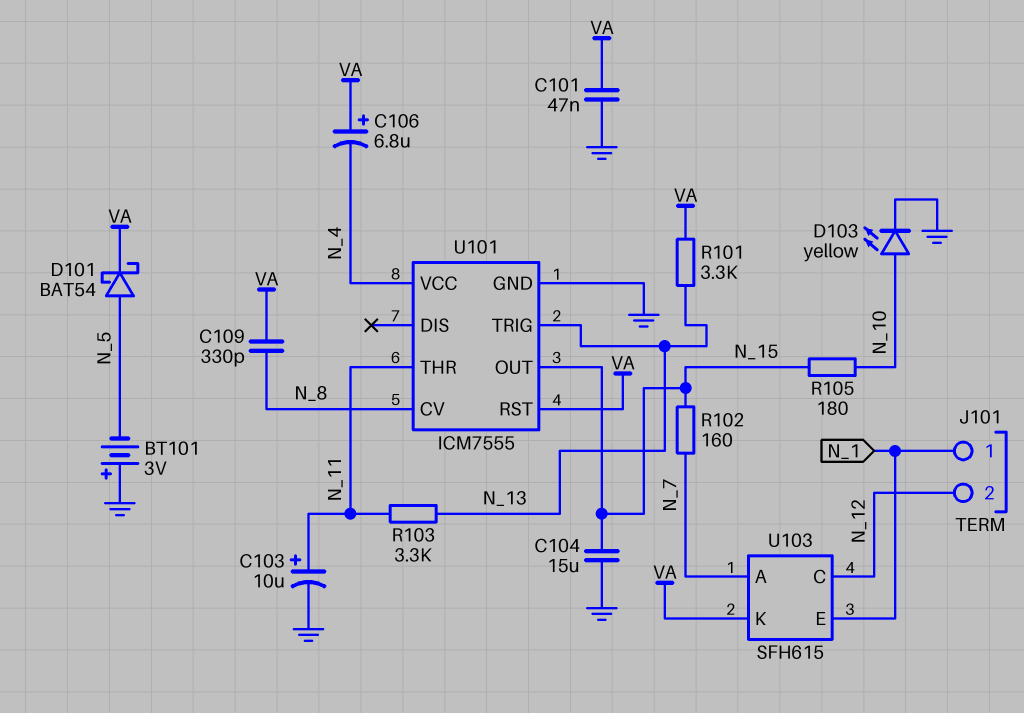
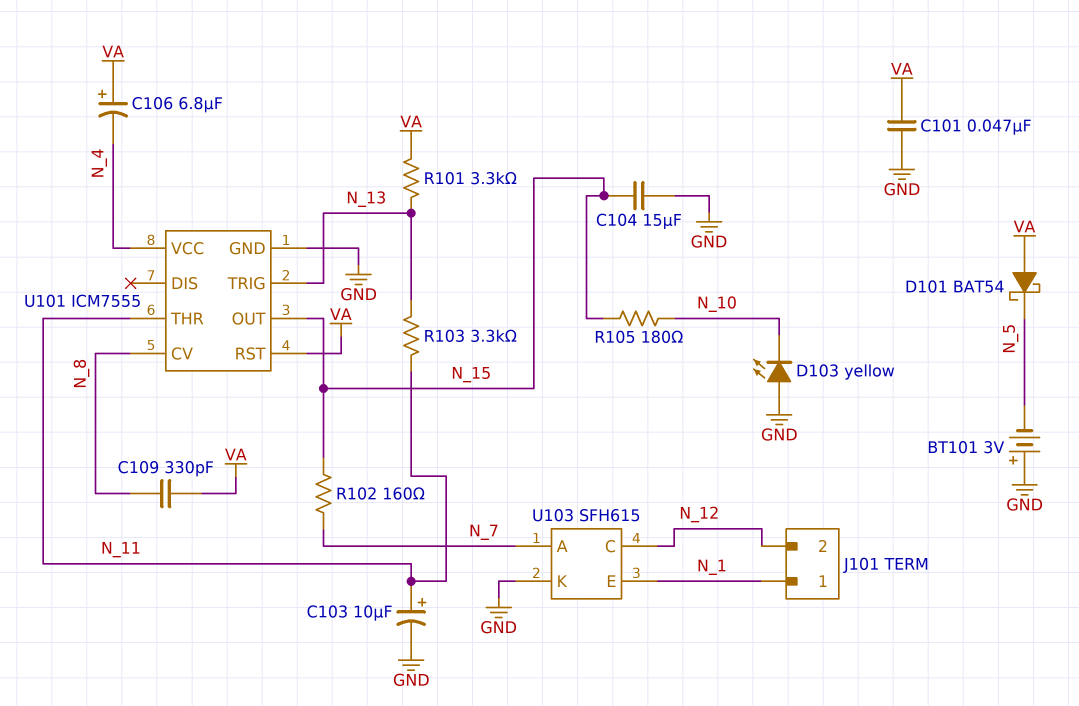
D101: schottky BAT54 (A N_5, K VA) -> schottky BAT54 (A VA, K N_5)
D103: LED yellow (A N_10, K GND) -> LED yellow (A GND, K N_10)
U103 pin K: VA -> GND

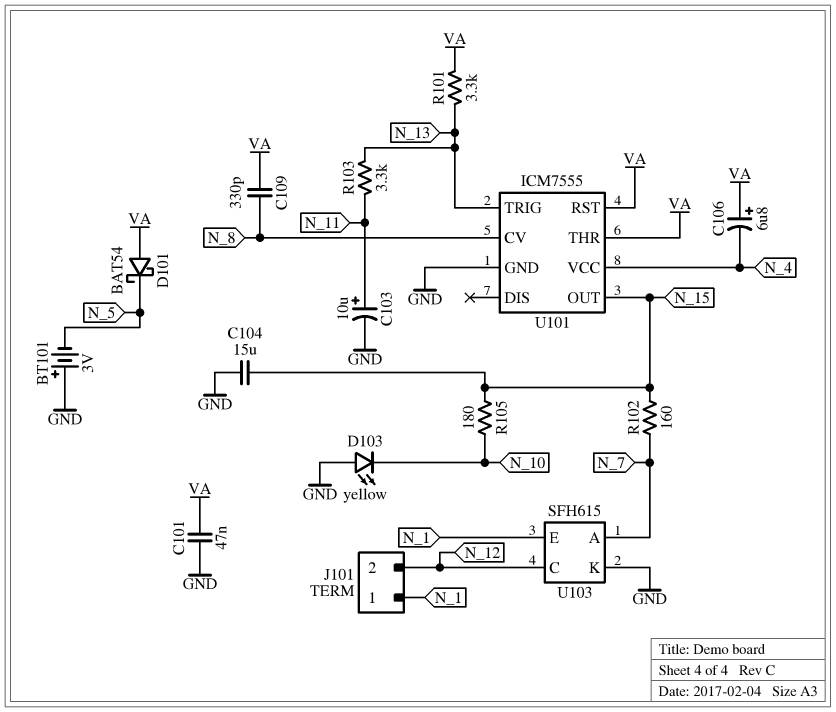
U101 pin THR: N_11 -> VA

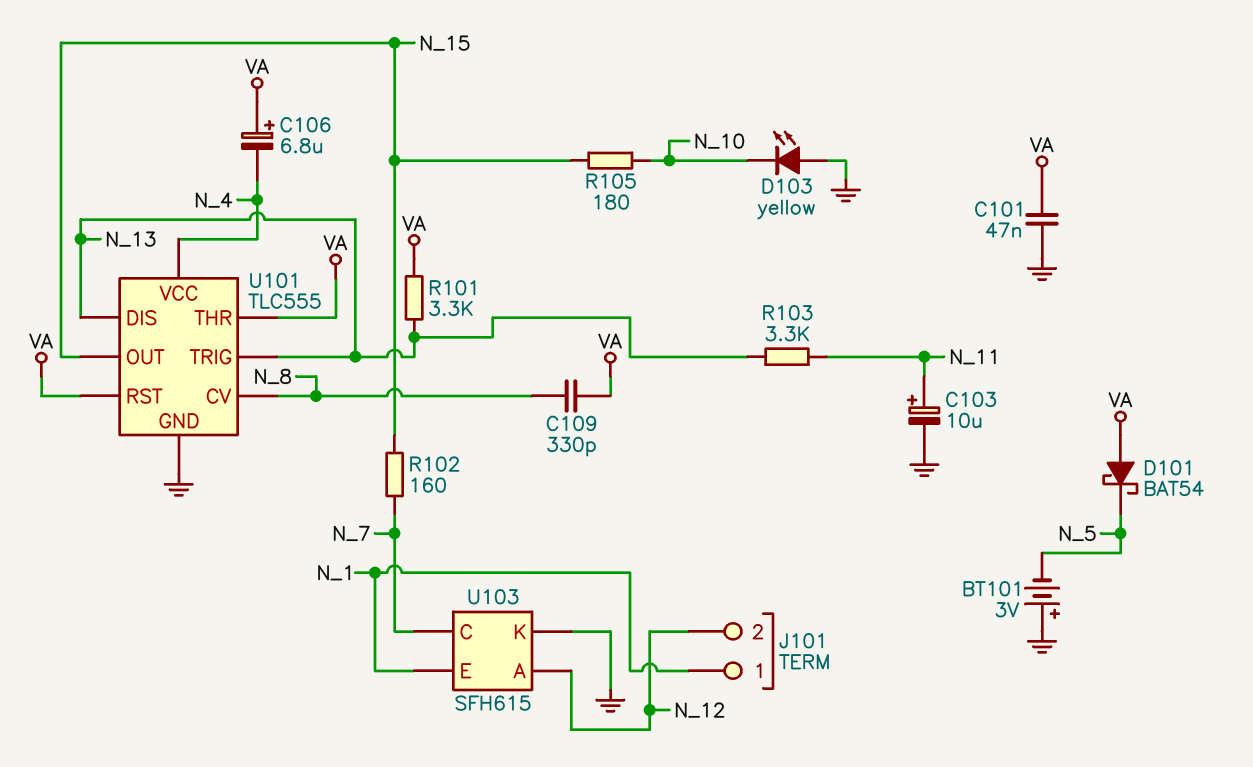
C104: 15uF (GND, N_15) -> none
U101: ICM7555 -> TLC555
U101 pin DIS: none -> N_13
U103 pin A: N_7 -> N_12
U103 pin C: N_12 -> N_7

